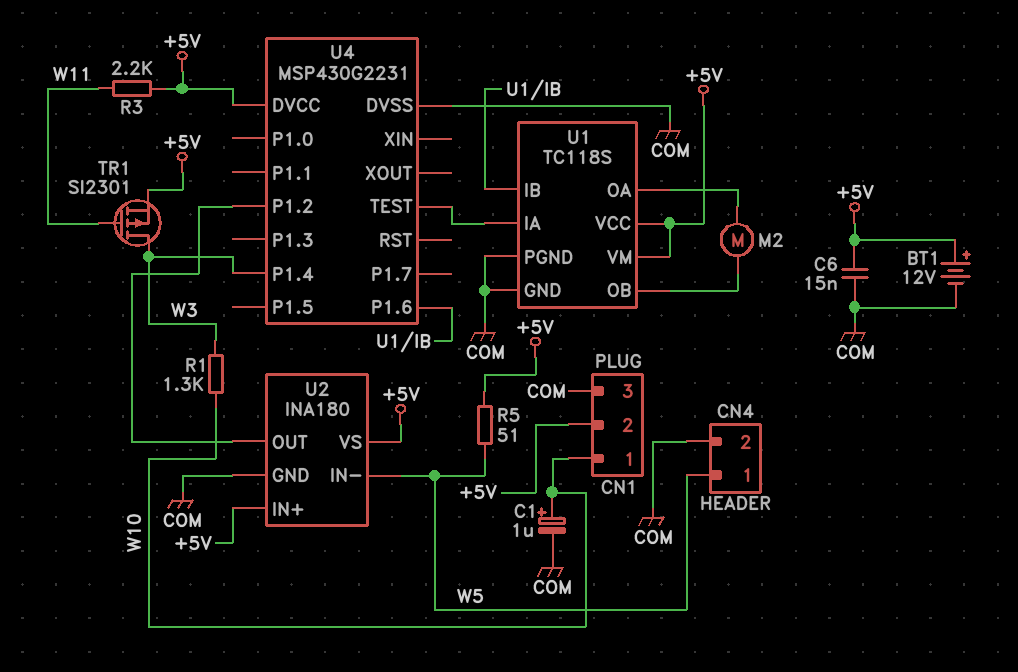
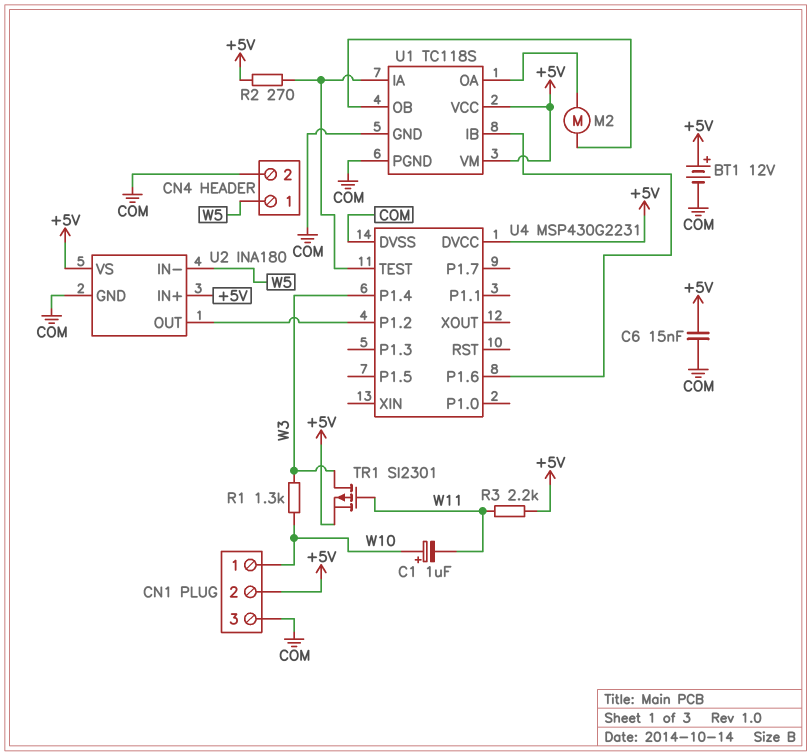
C1: 1uF (plus W10, minus COM) -> 1uF (plus W10, minus W11)
R2: none -> 270 (+5V, U1/IA)
R5: 51 (+5V, W5) -> none

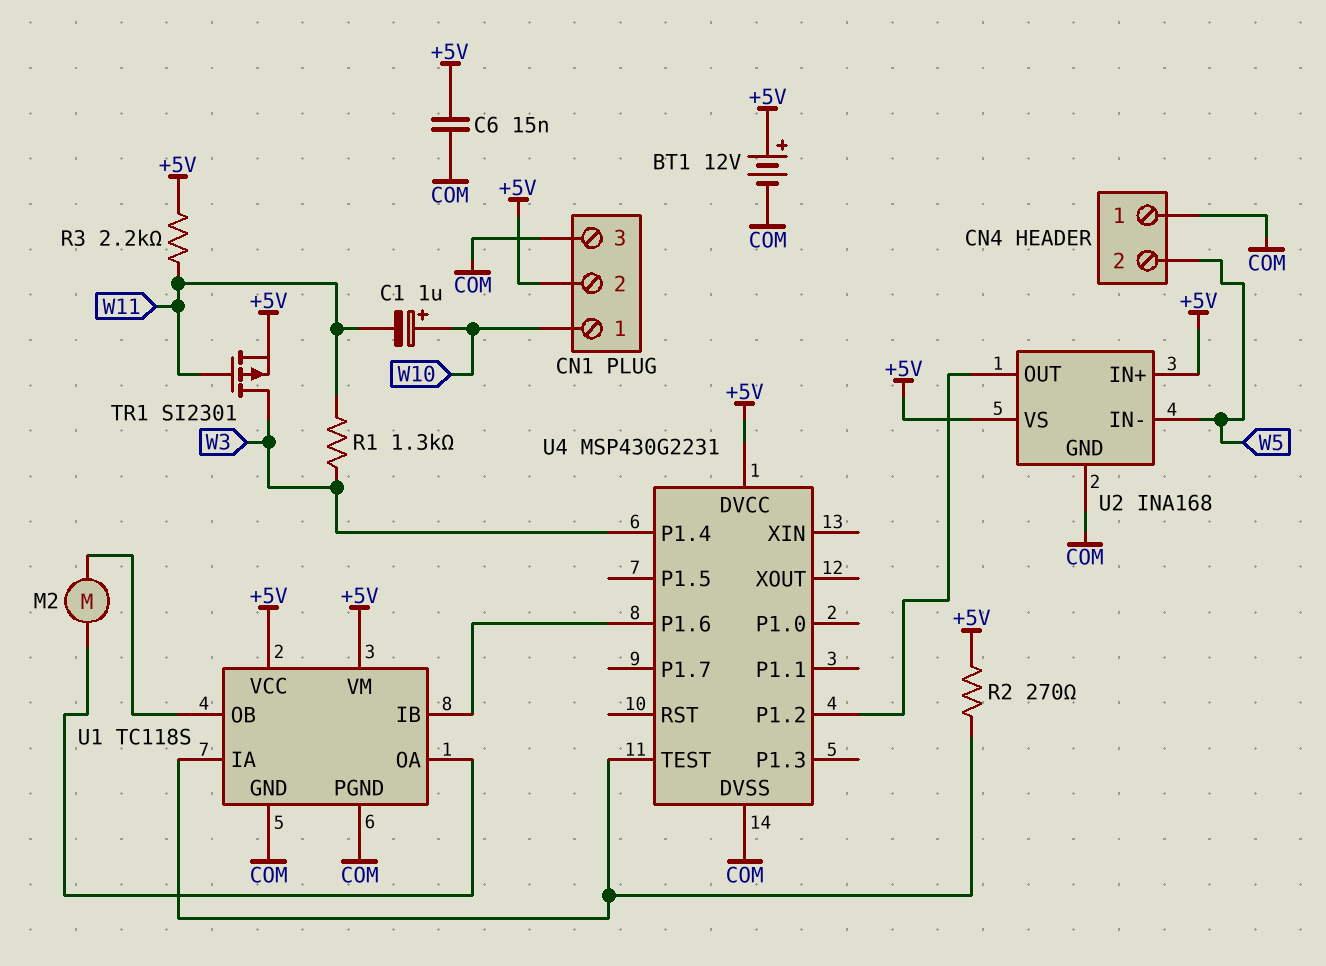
CN4 pin 1: W5 -> COM
CN4 pin 2: COM -> W5
R1: 1.3k (W3, W10) -> 1.3k (W3, W11)
U2: INA180 -> INA168

